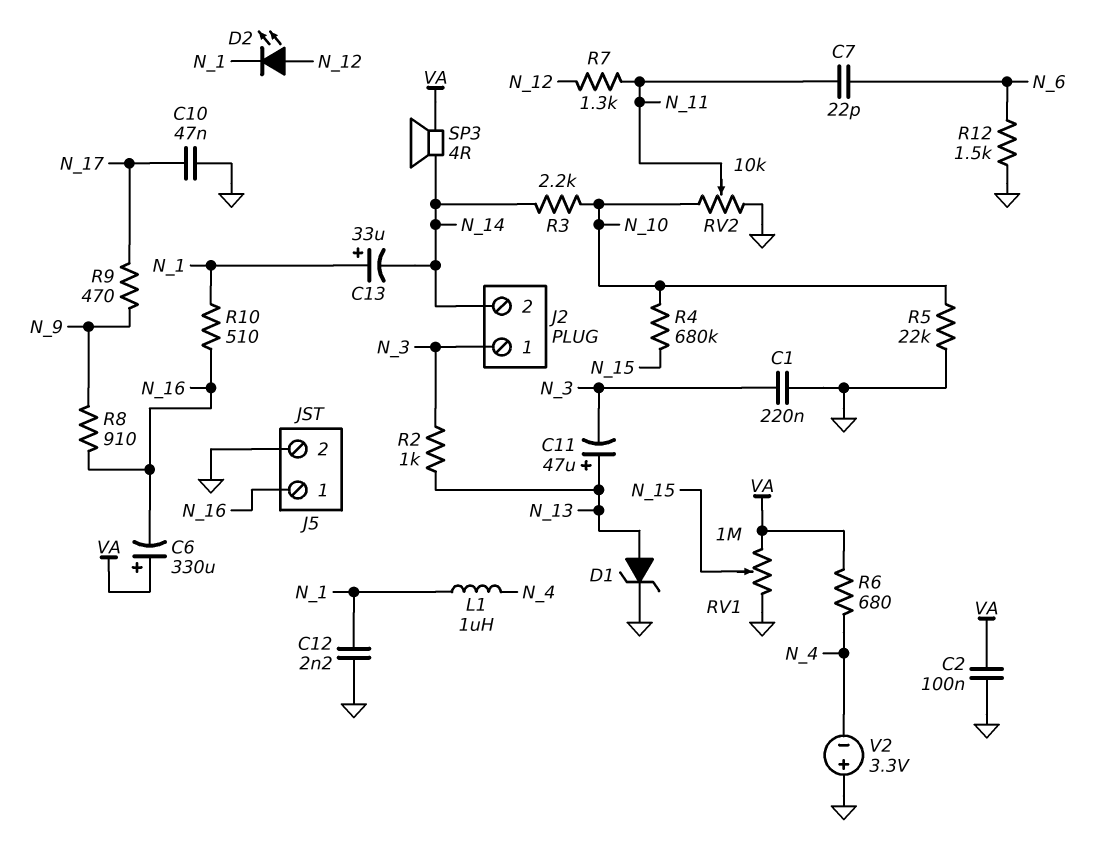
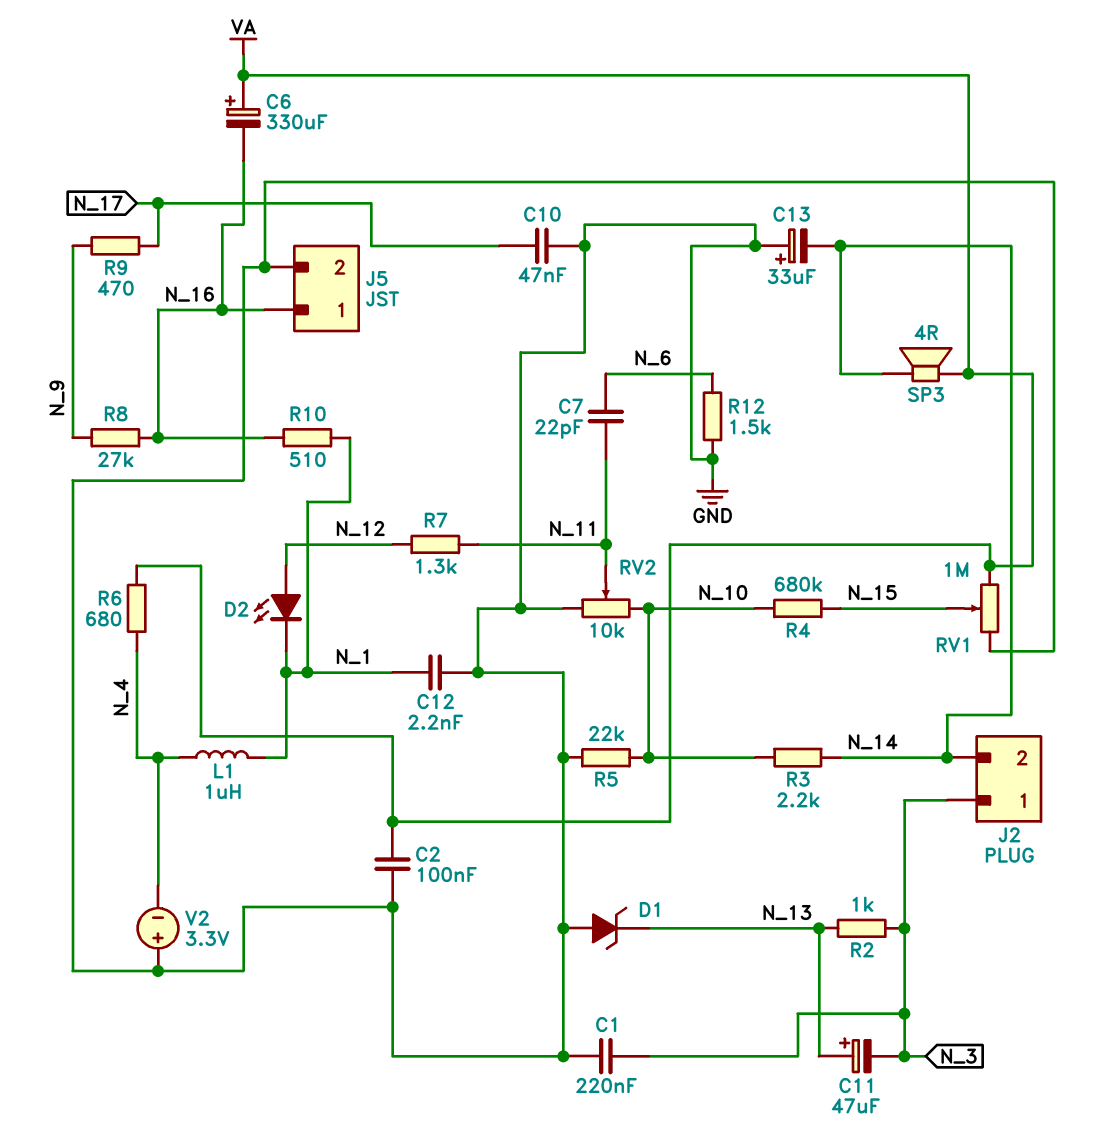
C13: 33uF (plus N_1, minus N_14) -> 33uF (plus GND, minus N_14)
D1: zener (A N_13, K GND) -> zener (A GND, K N_13)
R8: 910 (N_9, N_16) -> 27k (N_9, N_16)

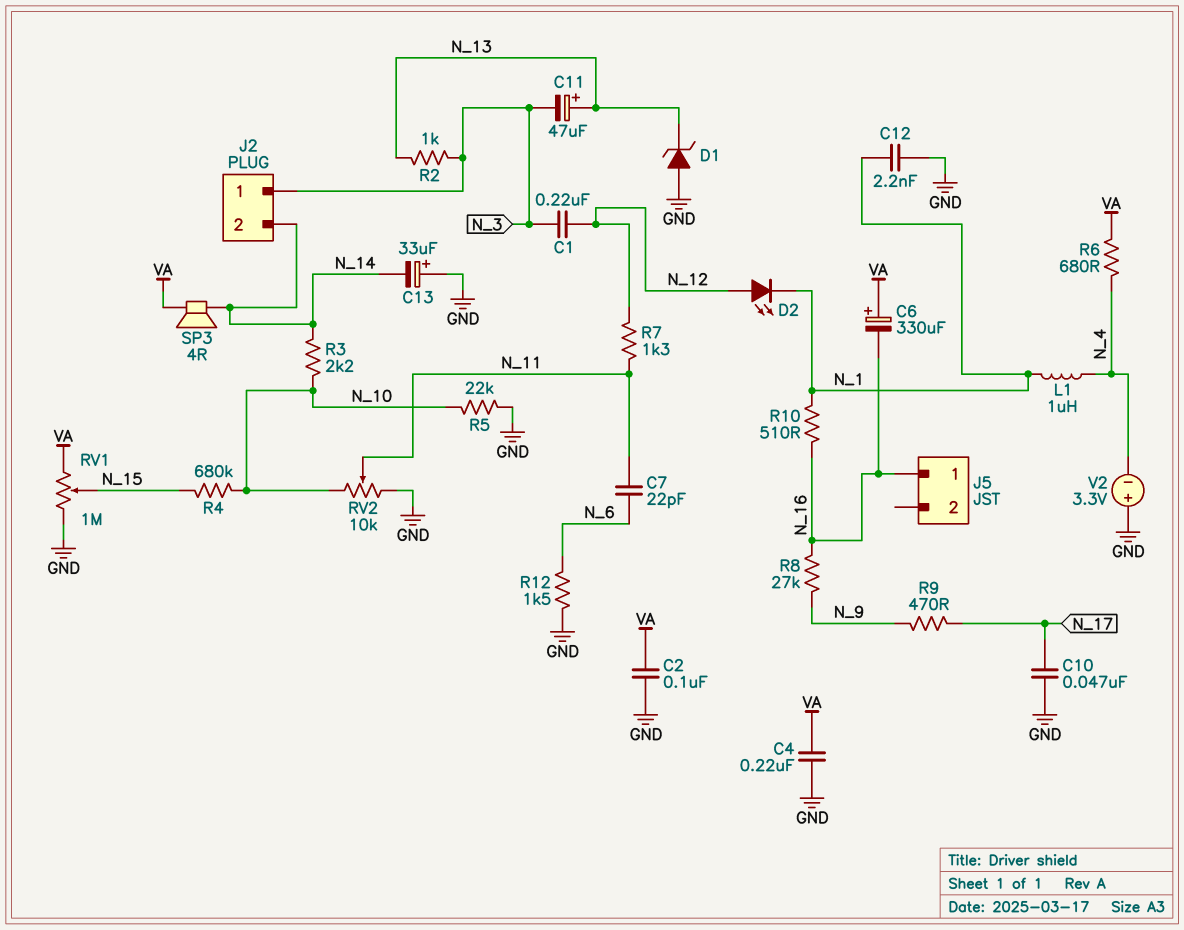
C1: 220nF (GND, N_3) -> 220nF (N_3, N_12)
C4: none -> 220nF (GND, VA)
J5 pin 2: GND -> none

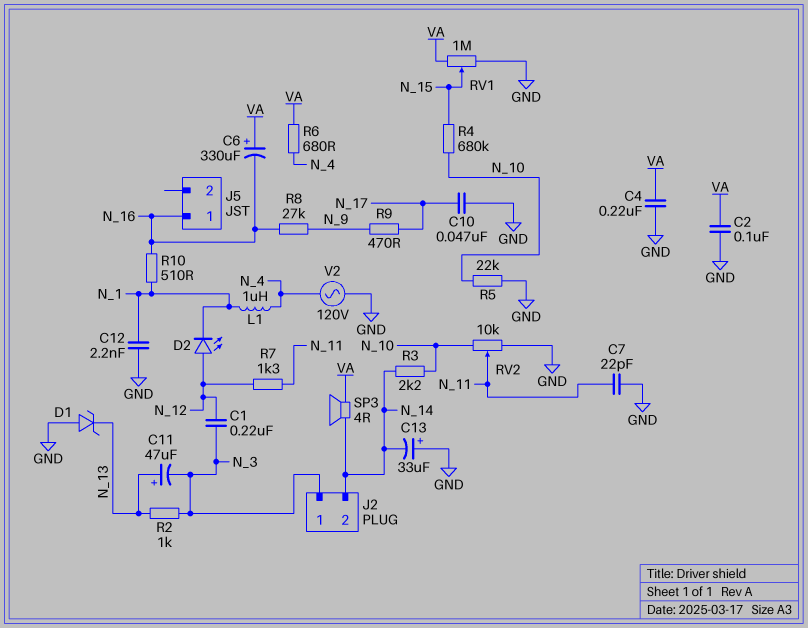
C7: 22pF (N_6, N_11) -> 22pF (GND, N_11)
R12: 1.5k (GND, N_6) -> none
V2: 3.3V (plus GND, minus N_4) -> AC 120V (GND, N_4)

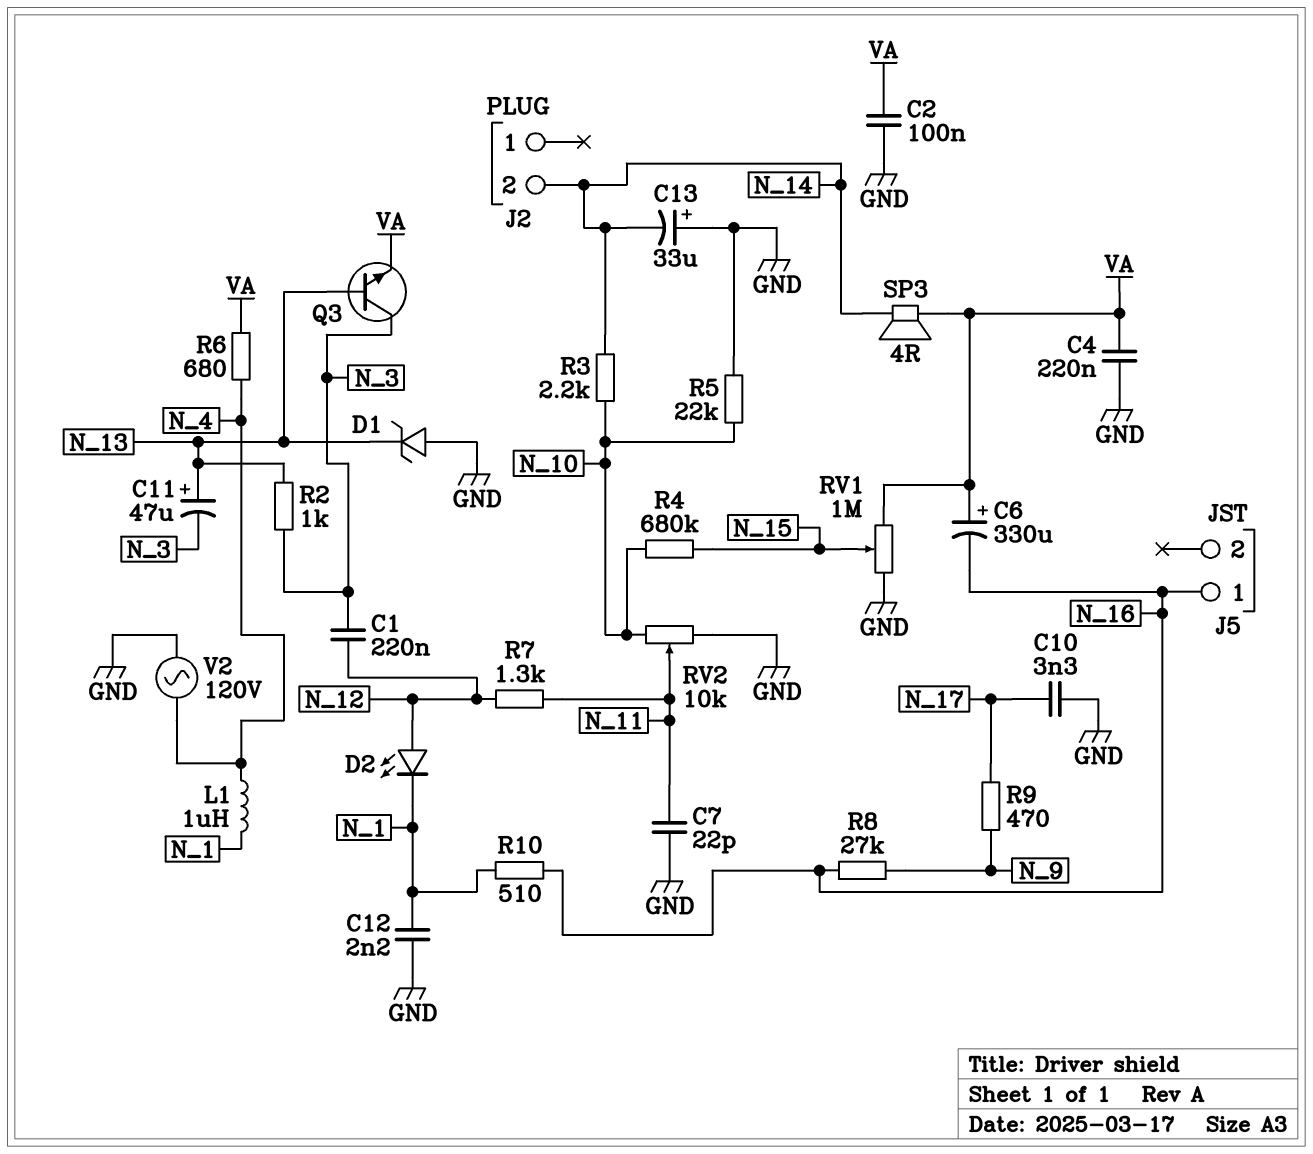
C10: 47nF (GND, N_17) -> 3.3nF (GND, N_17)
J2 pin 1: N_3 -> none
Q3: none -> NPN (B N_13, C N_3, E VA)

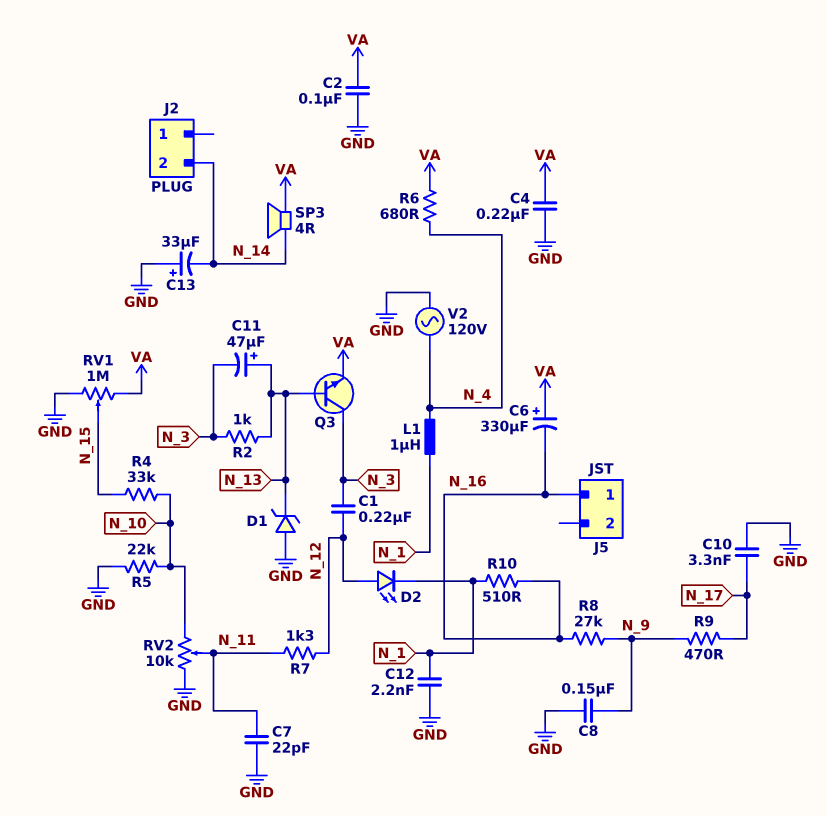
C8: none -> 150nF (GND, N_9)
R3: 2.2k (N_10, N_14) -> none
R4: 680k (N_10, N_15) -> 33k (N_10, N_15)

